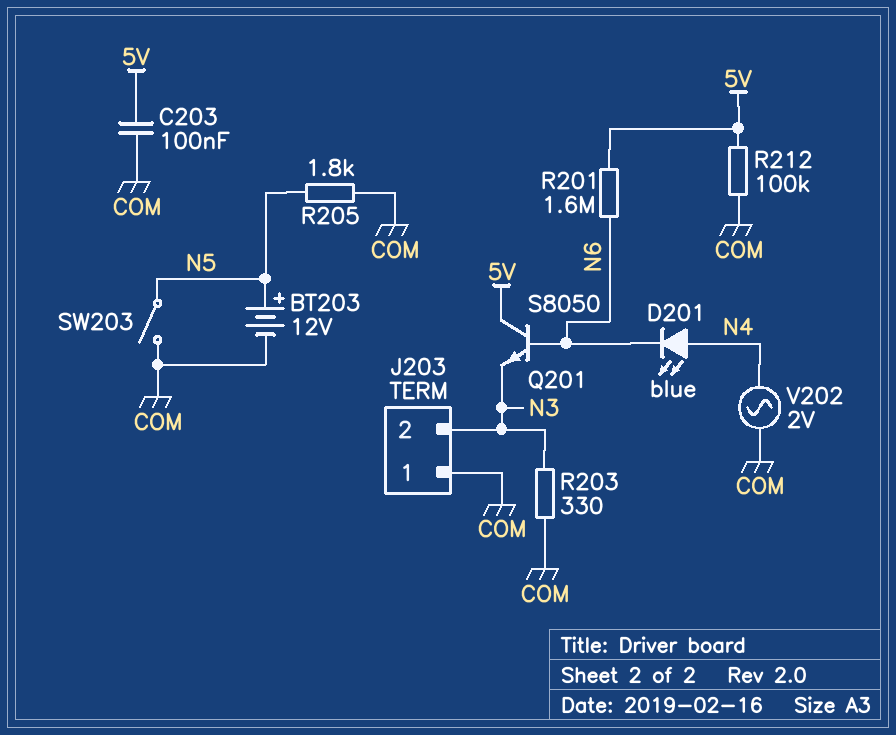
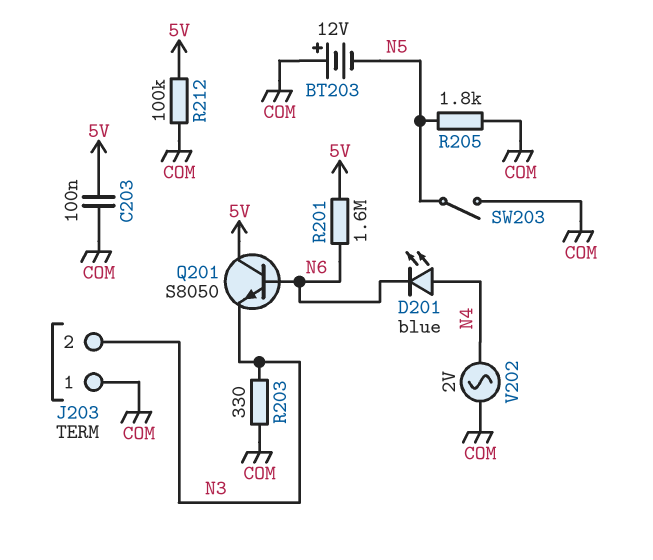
BT203: 12V (plus N5, minus COM) -> 12V (plus COM, minus N5)

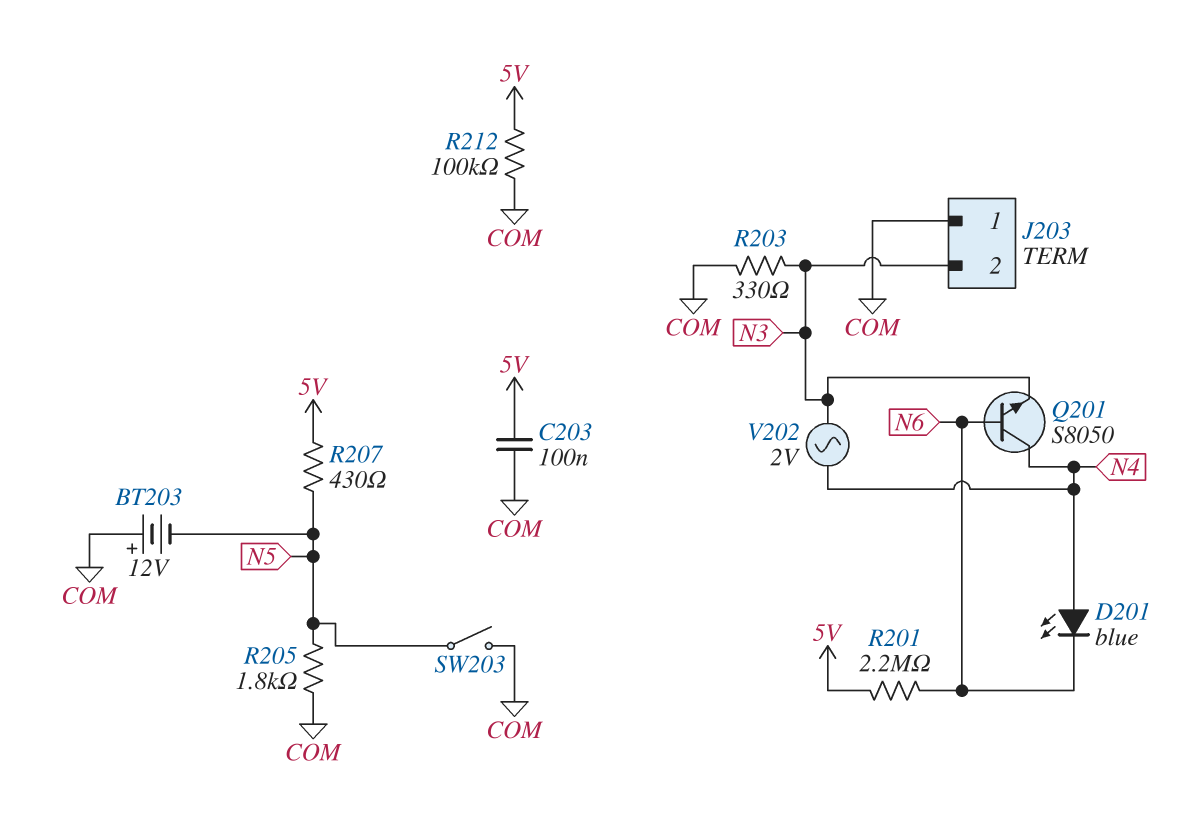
Q201: NPN S8050 (B N6, C 5V, E N3) -> NPN S8050 (B N6, C N4, E N3)
R201: 1.6M (5V, N6) -> 2.2M (5V, N6)
R207: none -> 430 (5V, N5)
V202: AC 2V (COM, N4) -> AC 2V (N3, N4)

